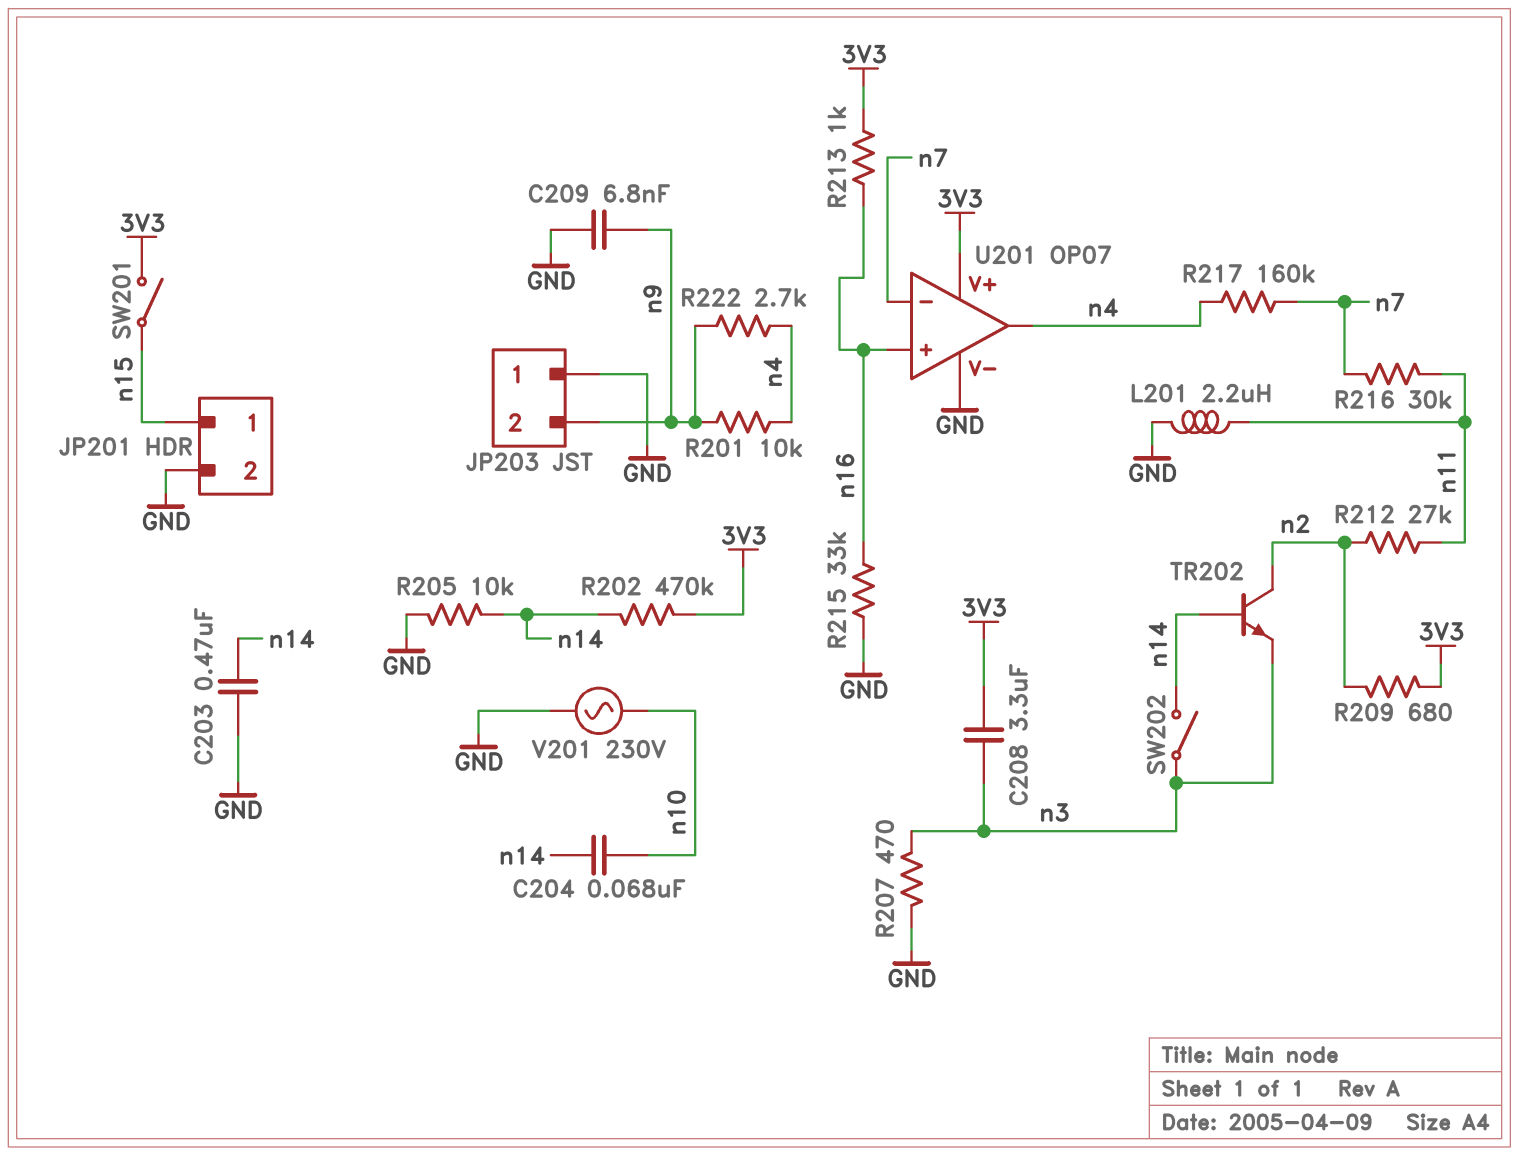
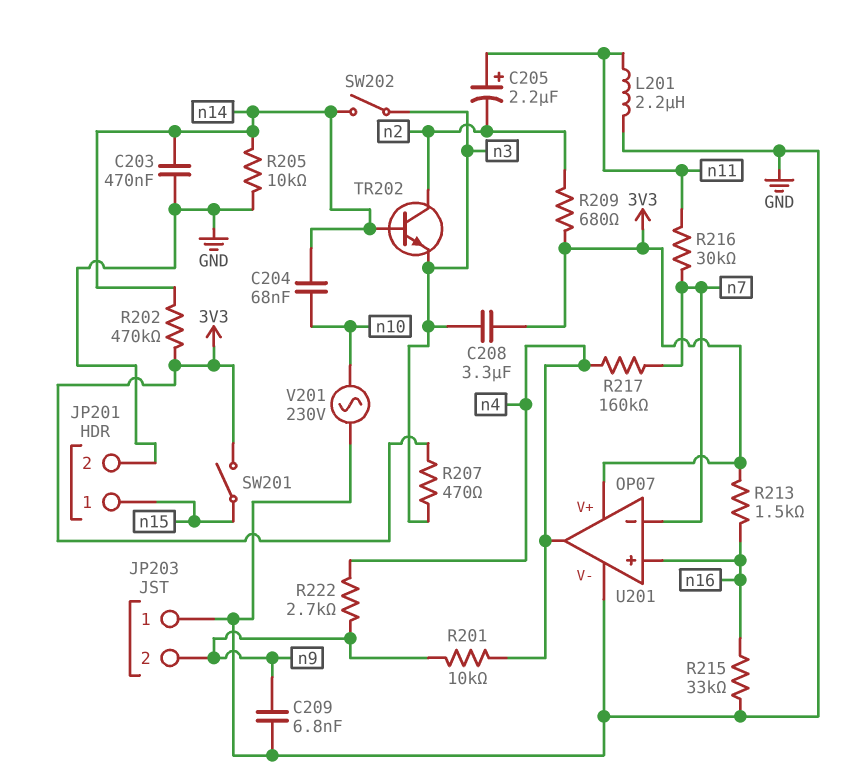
C205: none -> 2.2uF (plus n11, minus n2)
R207: 470 (GND, n3) -> 470 (3V3, n3)
R212: 27k (n2, n11) -> none
R213: 1k (3V3, n16) -> 1.5k (3V3, n16)

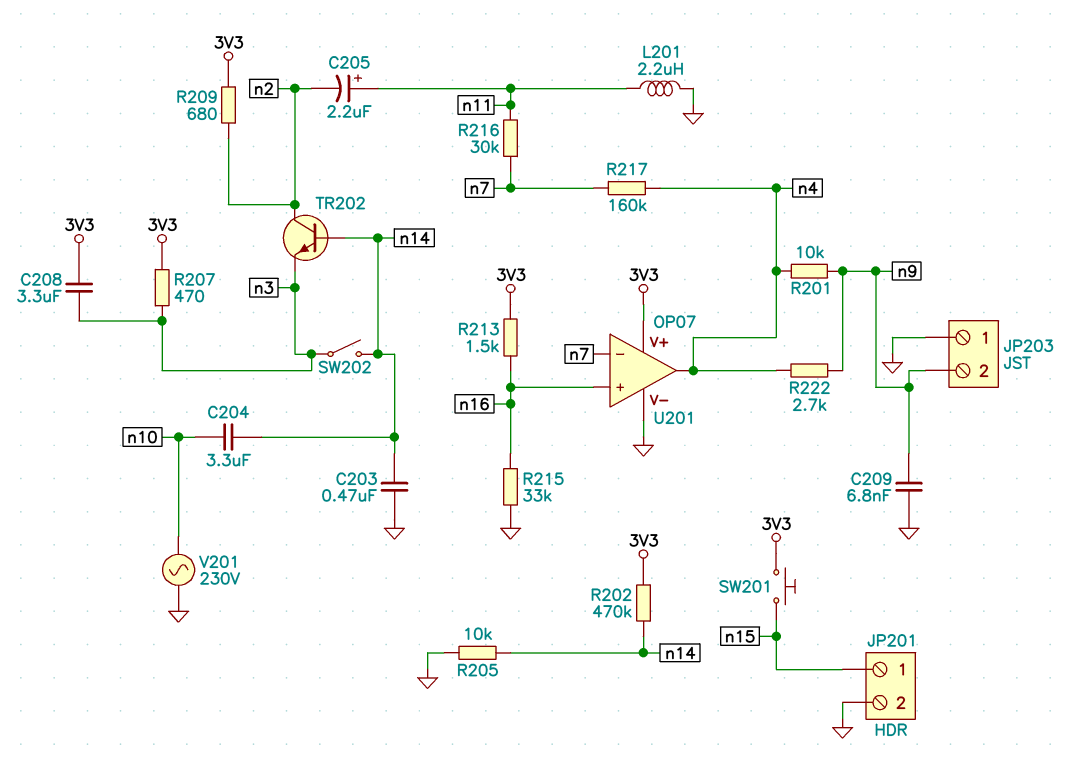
C204: 68nF (n10, n14) -> 3.3uF (n10, n14)
SW201: switch (3V3, n15) -> button (3V3, n15)

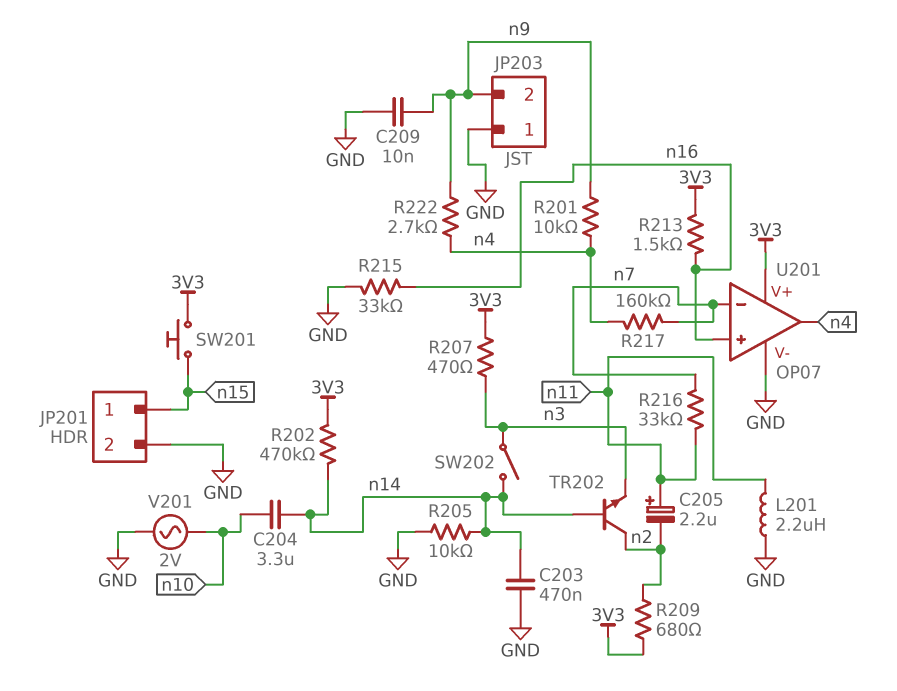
C208: 3.3uF (3V3, n3) -> none
C209: 6.8nF (GND, n9) -> 10nF (GND, n9)
R216: 30k (n7, n11) -> 33k (n7, n11)
V201: AC 230V (GND, n10) -> AC 2V (GND, n10)

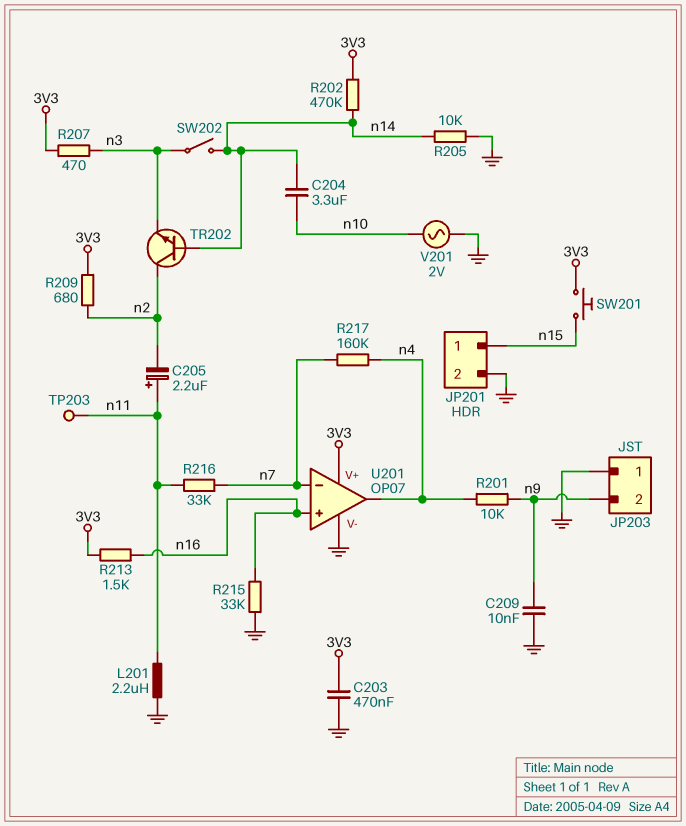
C203: 470nF (GND, n14) -> 470nF (3V3, GND)
R222: 2.7k (n4, n9) -> none
TP203: none -> test point (n11)

